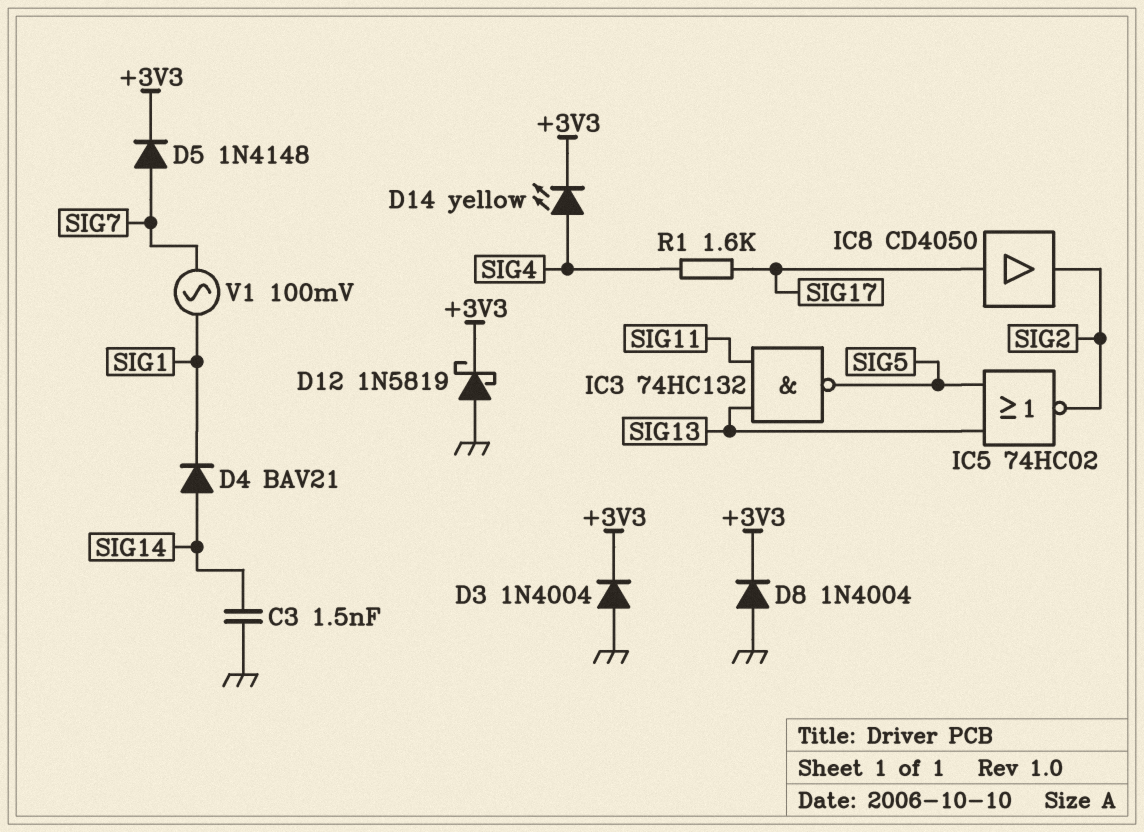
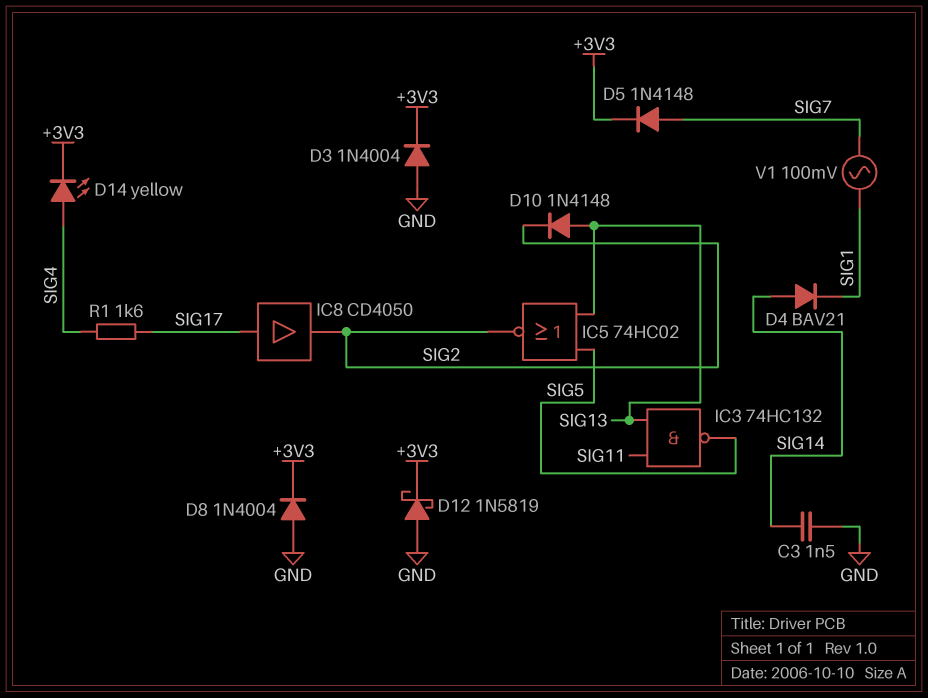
D10: none -> diode 1N4148 (A SIG13, K SIG2)

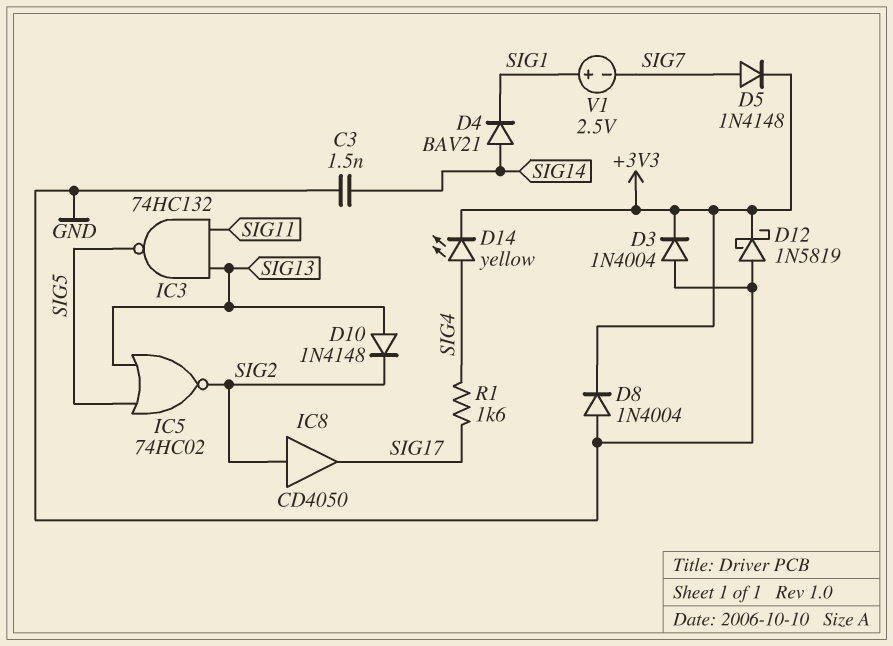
IC8: buffer CD4050 (in SIG17, out SIG2) -> buffer CD4050 (in SIG2, out SIG17)
V1: AC 100mV (SIG1, SIG7) -> 2.5V (plus SIG1, minus SIG7)

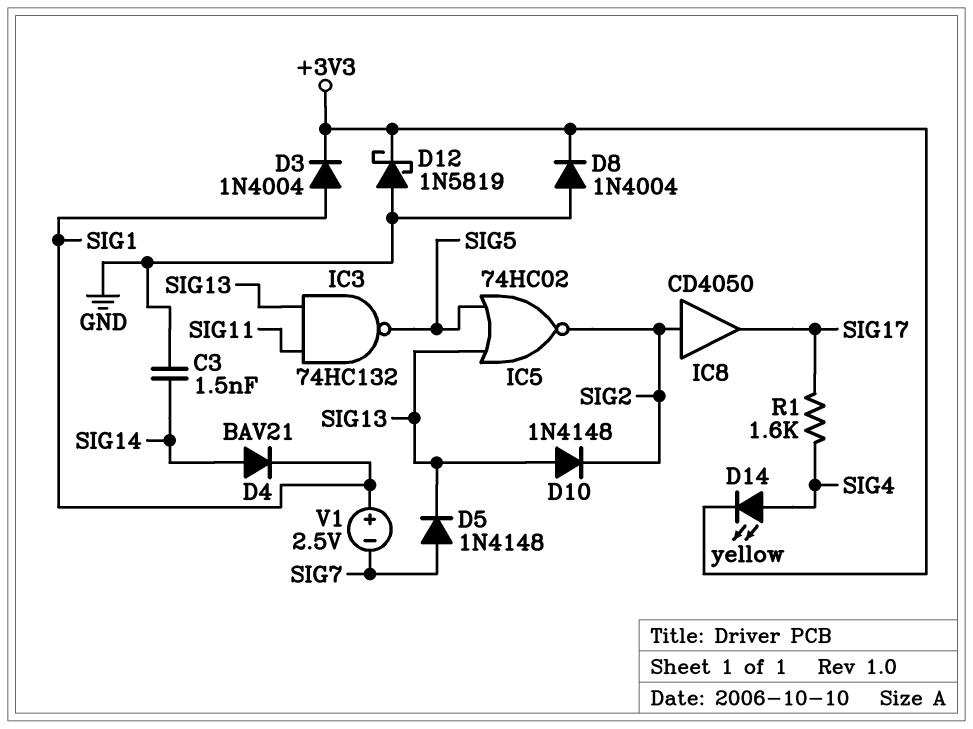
D3: diode 1N4004 (A GND, K +3V3) -> diode 1N4004 (A SIG1, K +3V3)
D5: diode 1N4148 (A SIG7, K +3V3) -> diode 1N4148 (A SIG7, K SIG13)

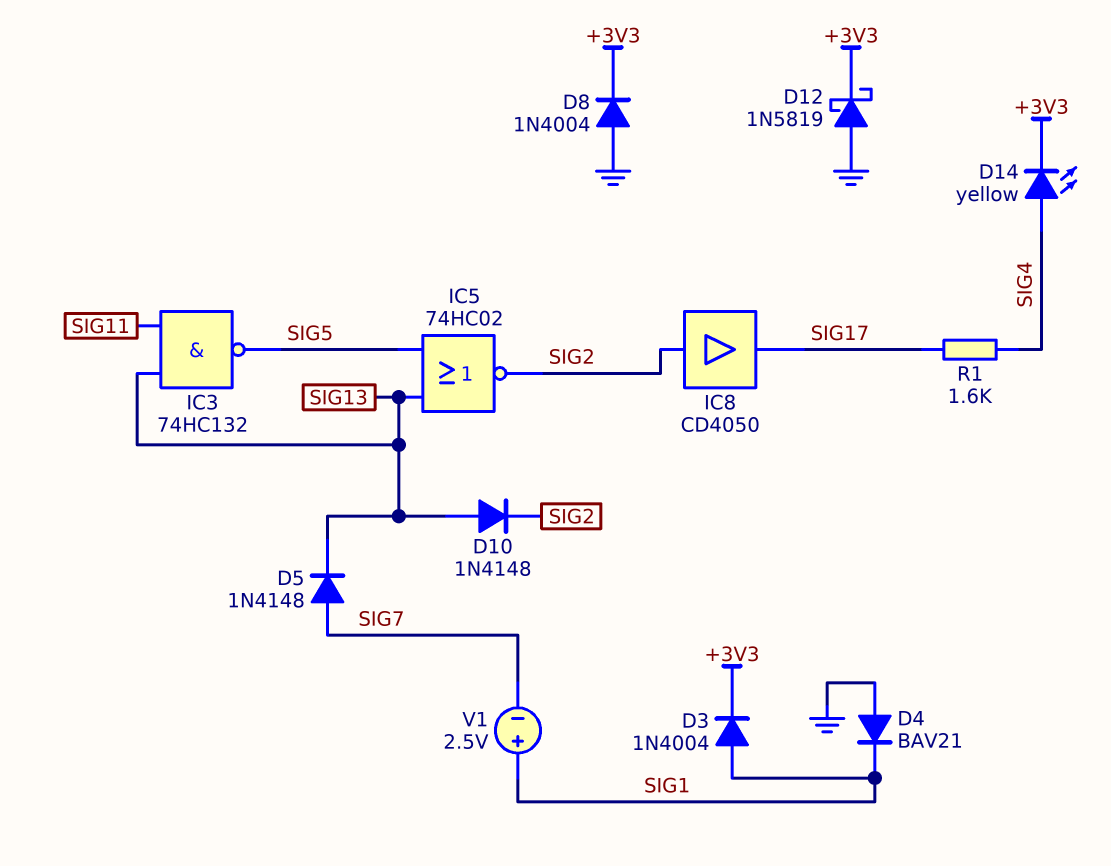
C3: 1.5nF (GND, SIG14) -> none
D4: diode BAV21 (A SIG14, K SIG1) -> diode BAV21 (A GND, K SIG1)

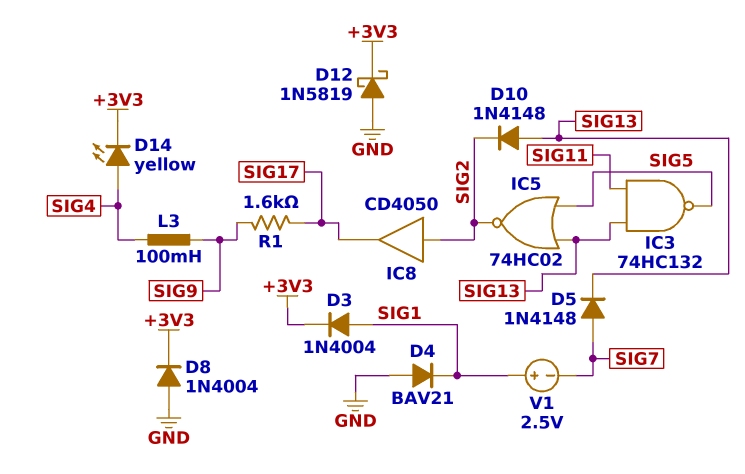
L3: none -> 100mH (SIG4, SIG9)
R1: 1.6k (SIG4, SIG17) -> 1.6k (SIG9, SIG17)

